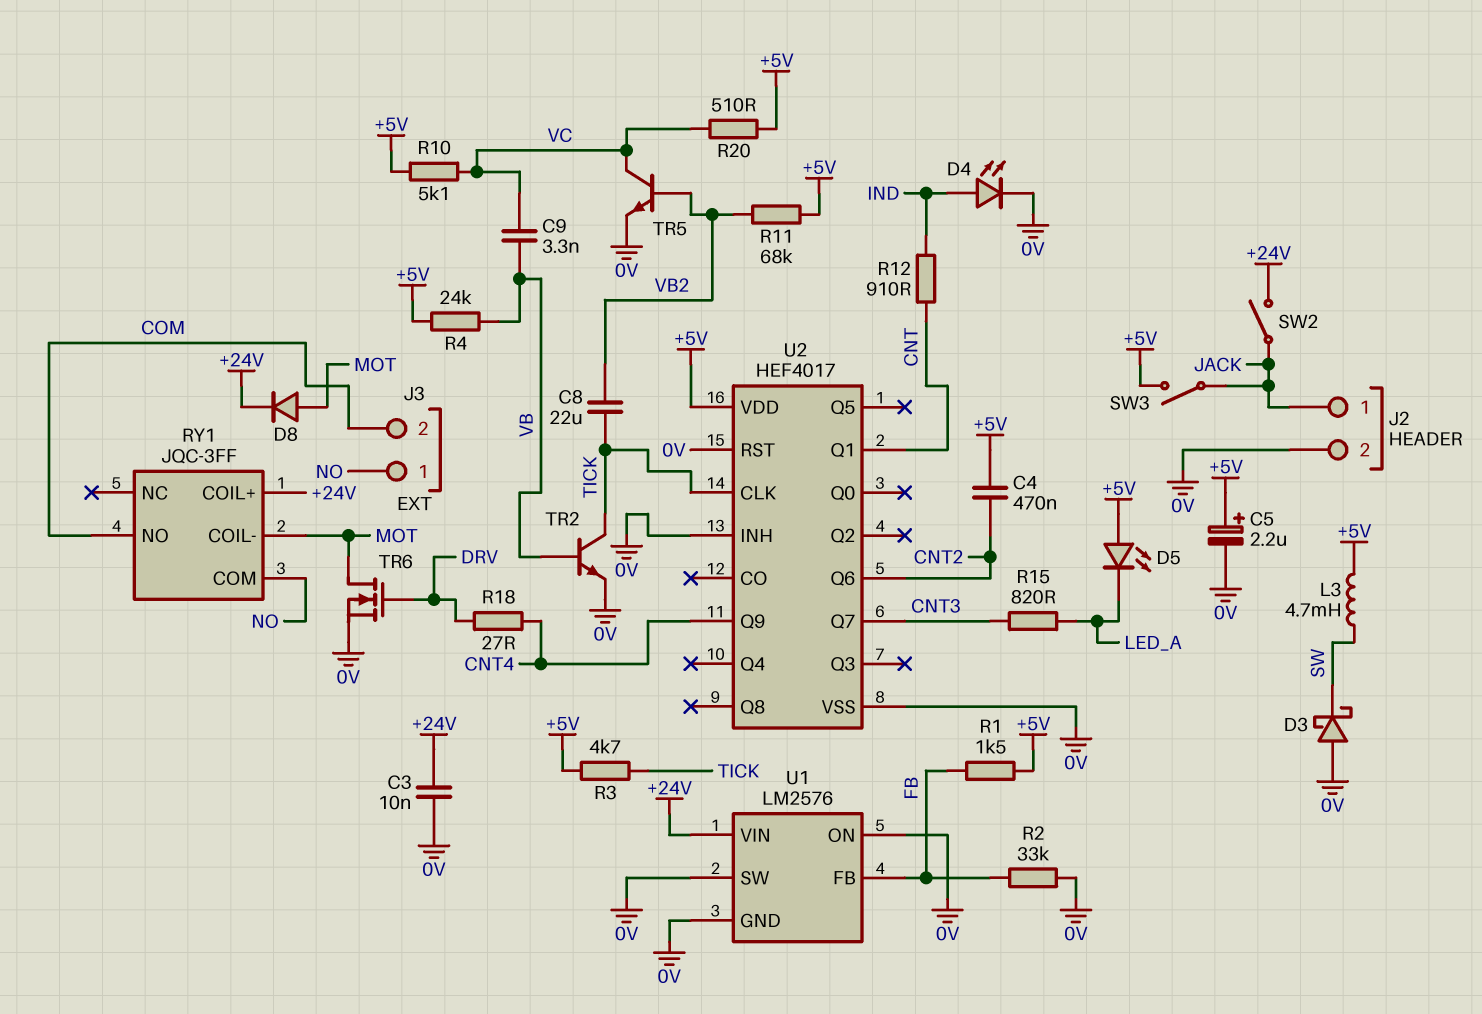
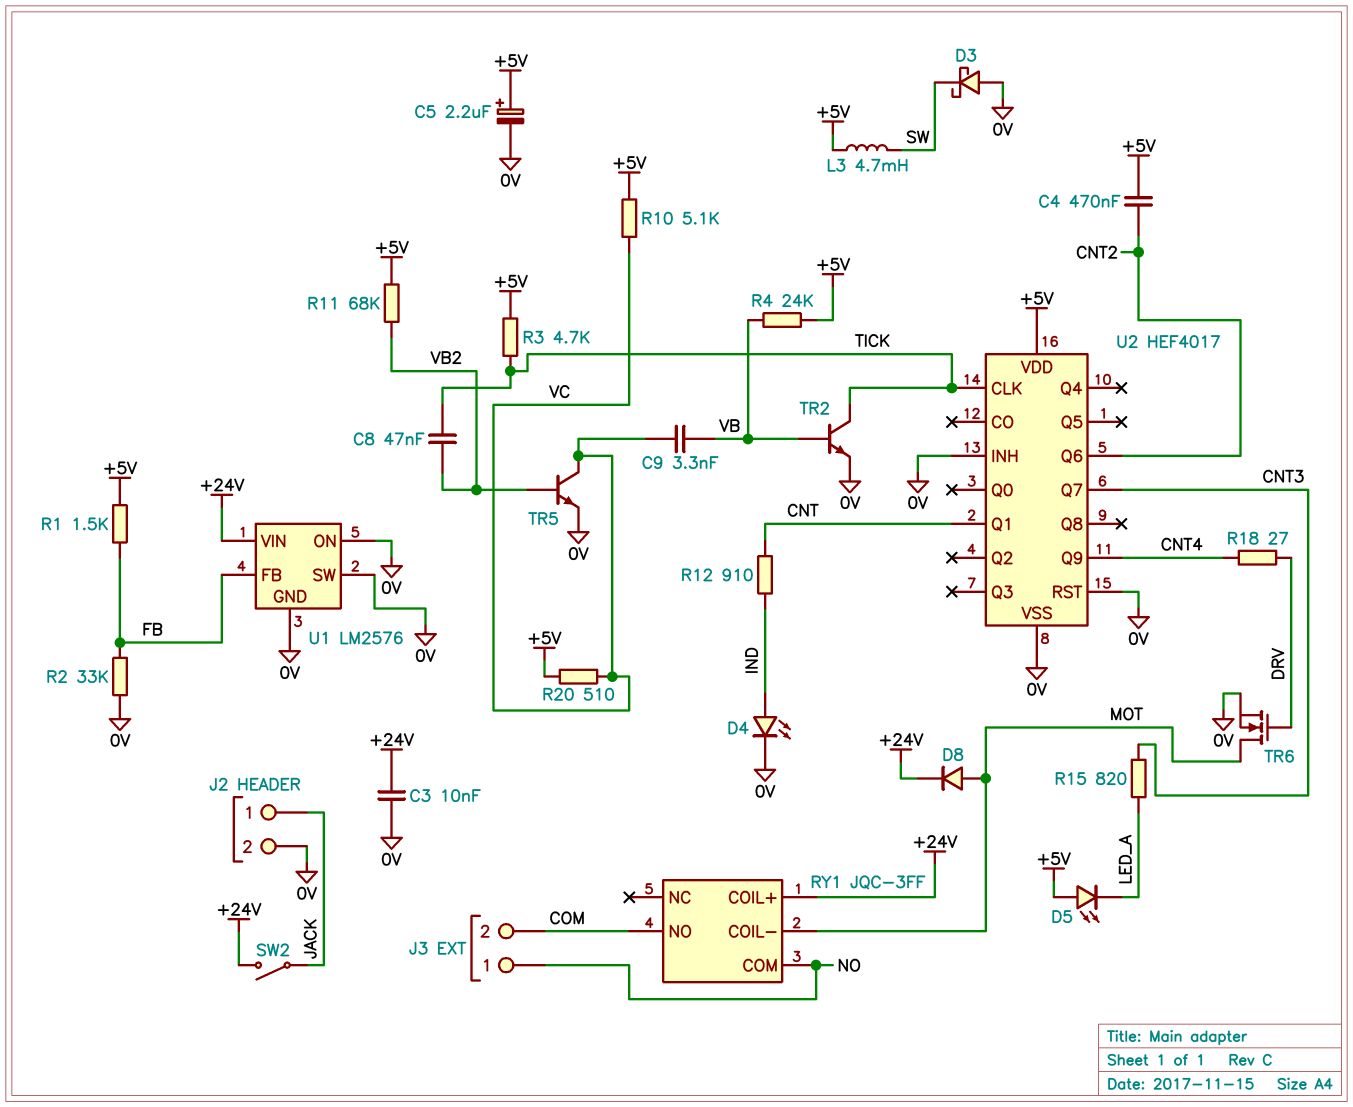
C8: 22uF (TICK, VB2) -> 47nF (TICK, VB2)
SW3: switch (+5V, JACK) -> none

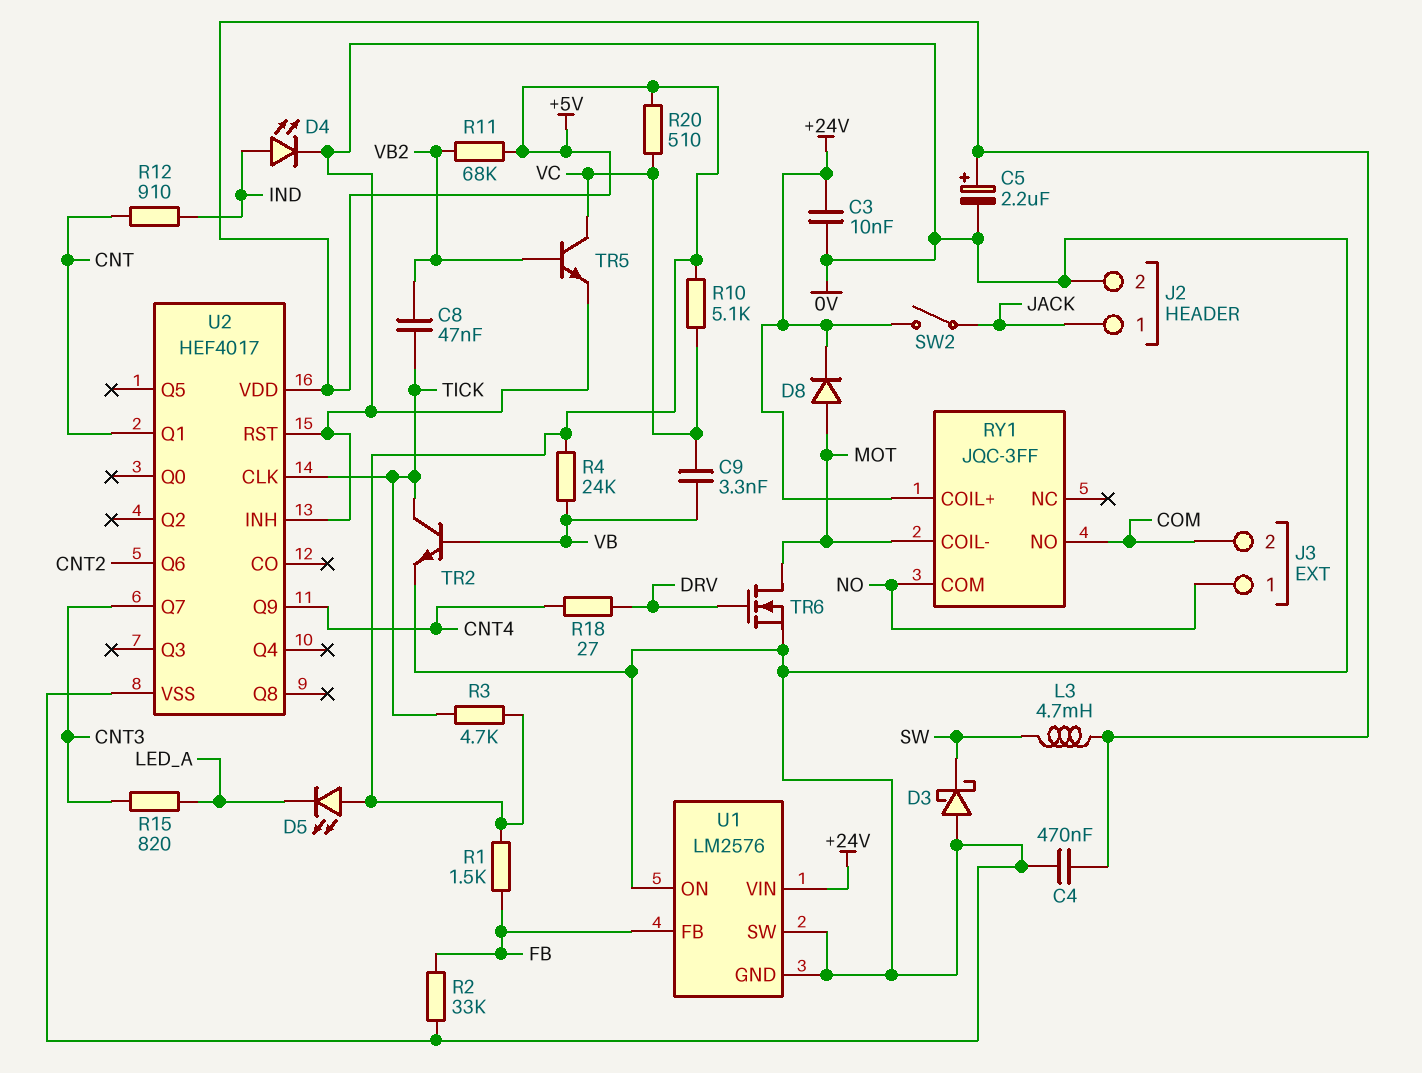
C4: 470nF (+5V, CNT2) -> 470nF (+5V, 0V)

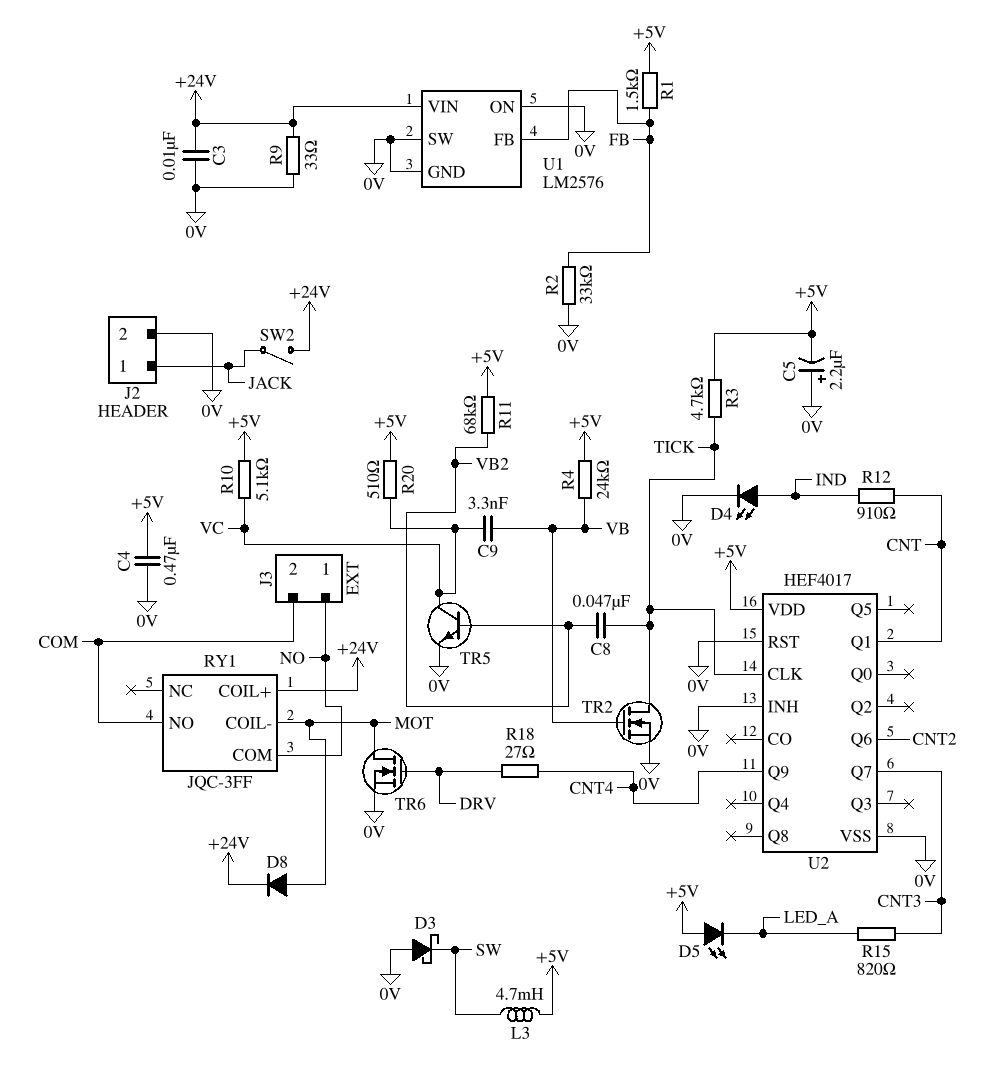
C5: 2.2uF (plus +5V, minus 0V) -> 2.2uF (plus 0V, minus +5V)
R9: none -> 33 (+24V, 0V)
TR2: NPN (B VB, C TICK, E 0V) -> NMOS (G VB, D TICK, S 0V)

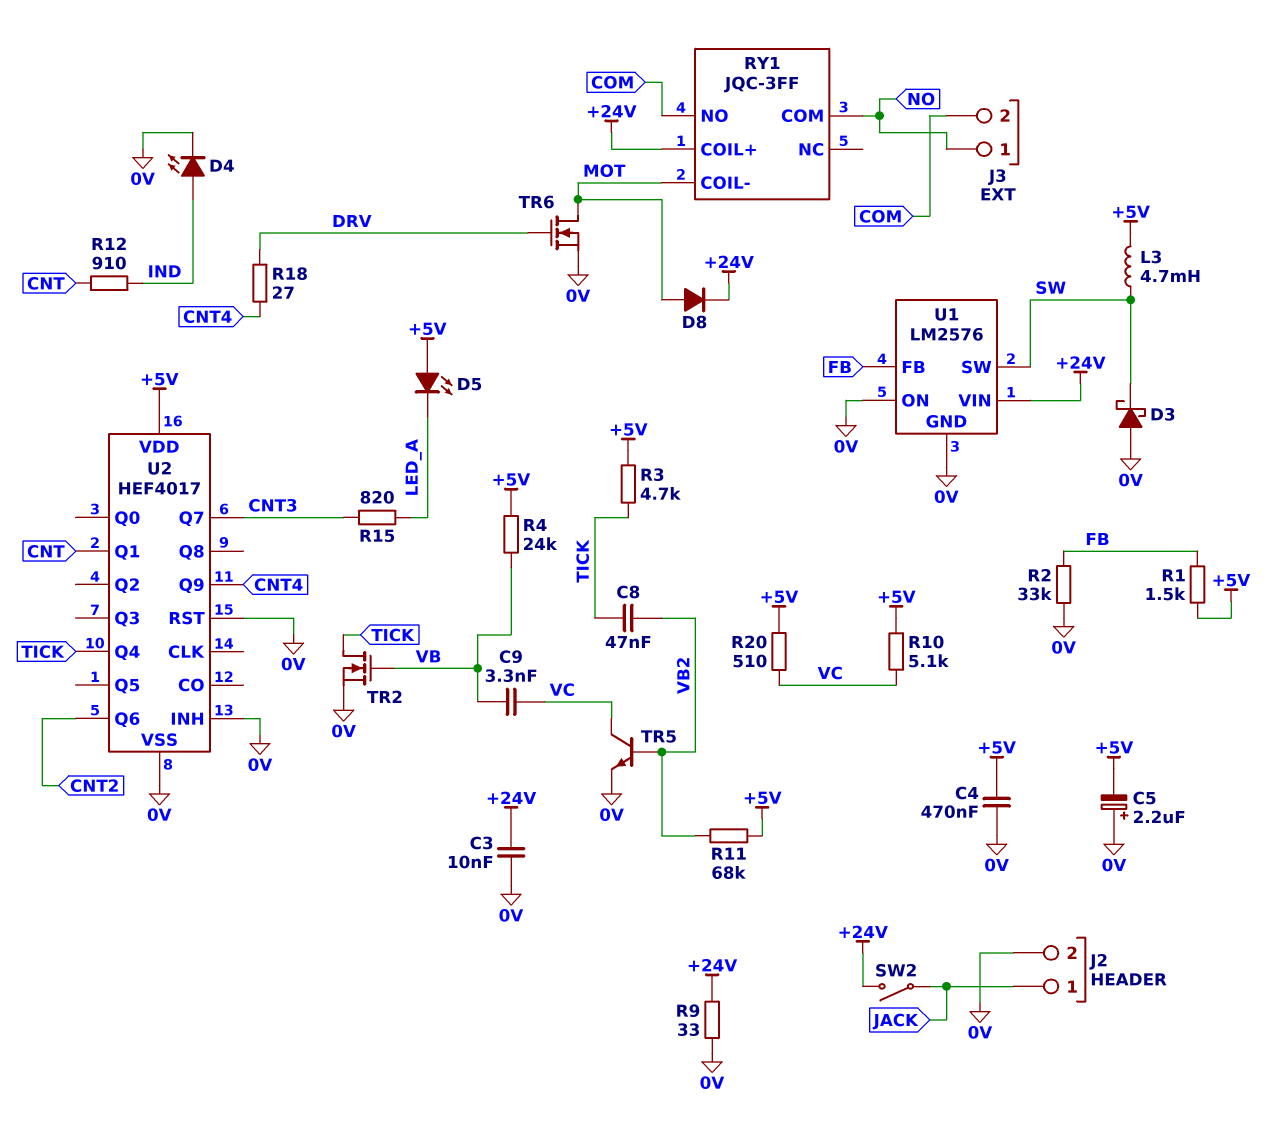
U1 pin SW: 0V -> SW
U2 pin CLK: TICK -> none
U2 pin Q4: none -> TICK

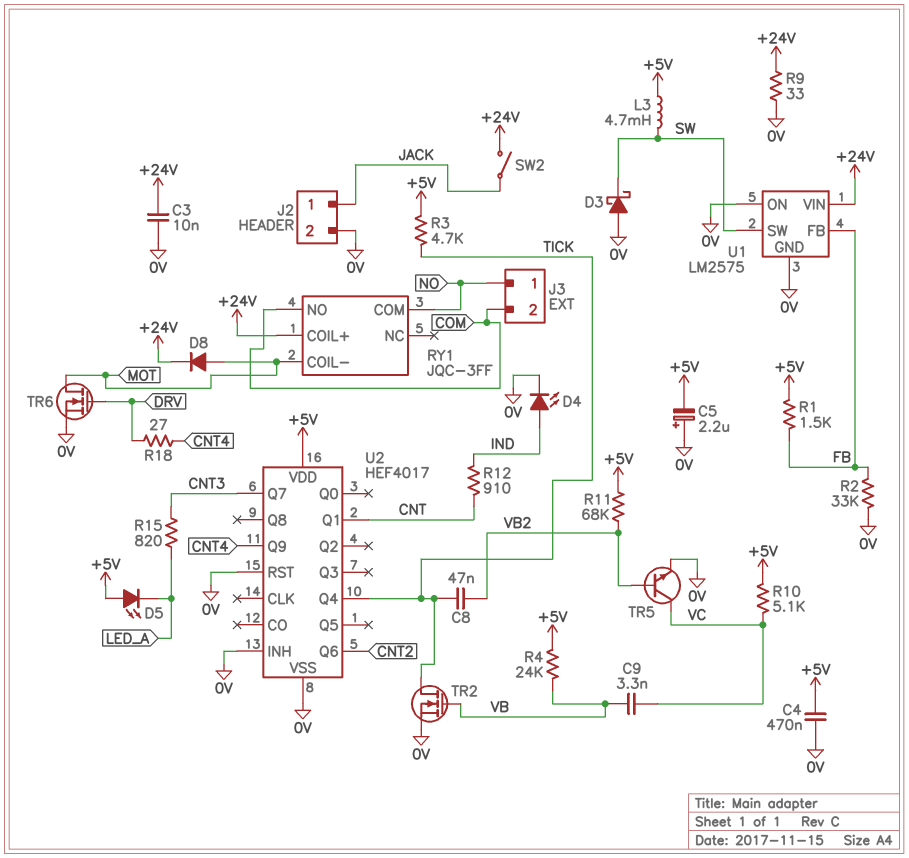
R20: 510 (+5V, VC) -> none
U1: LM2576 -> LM2575

